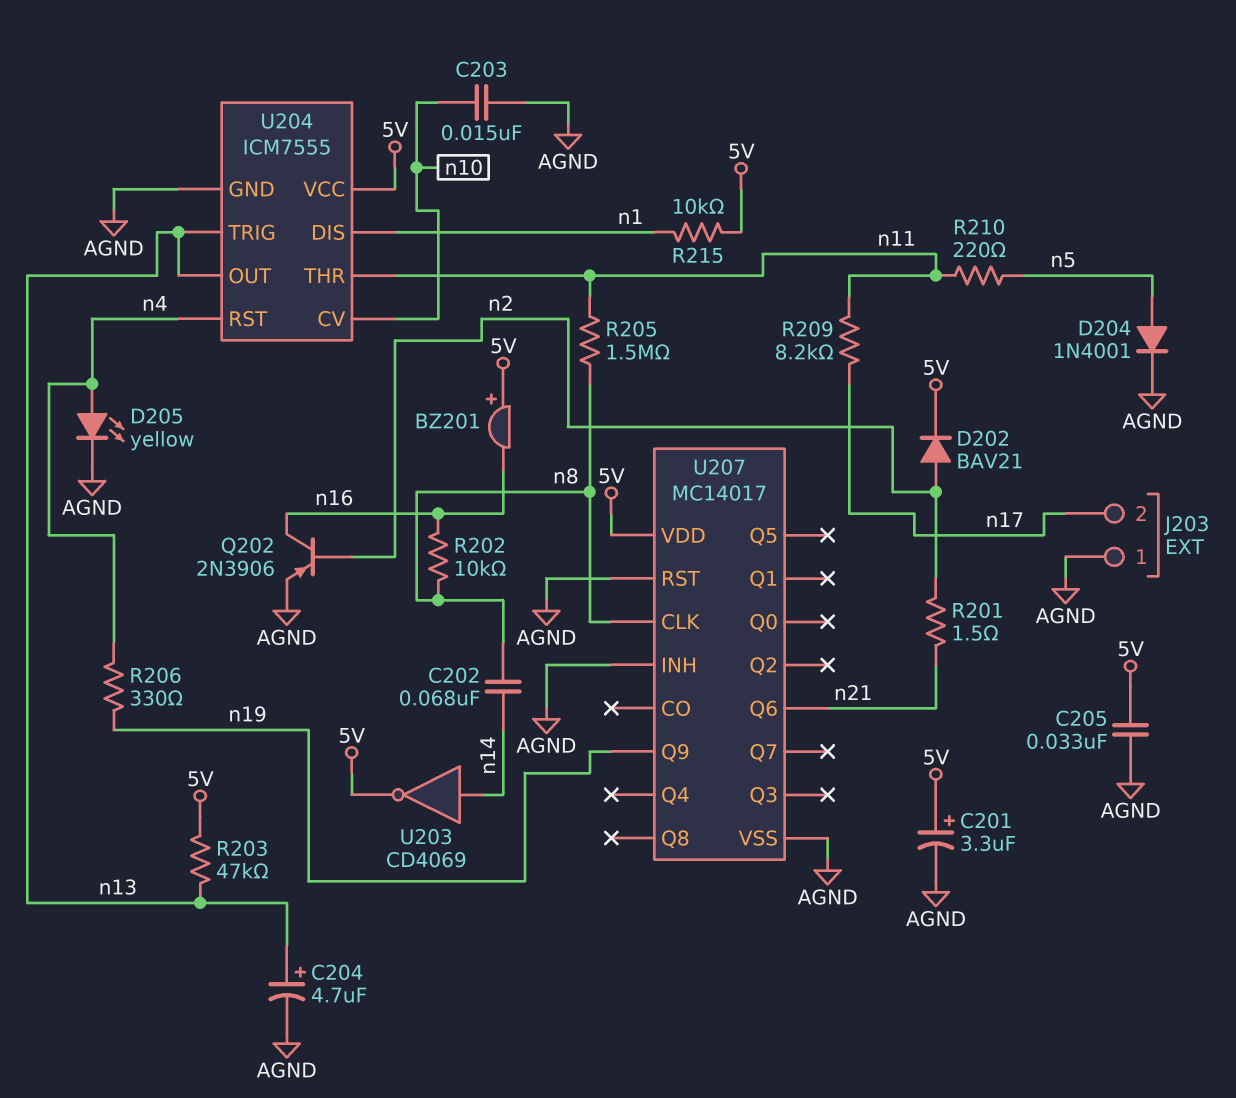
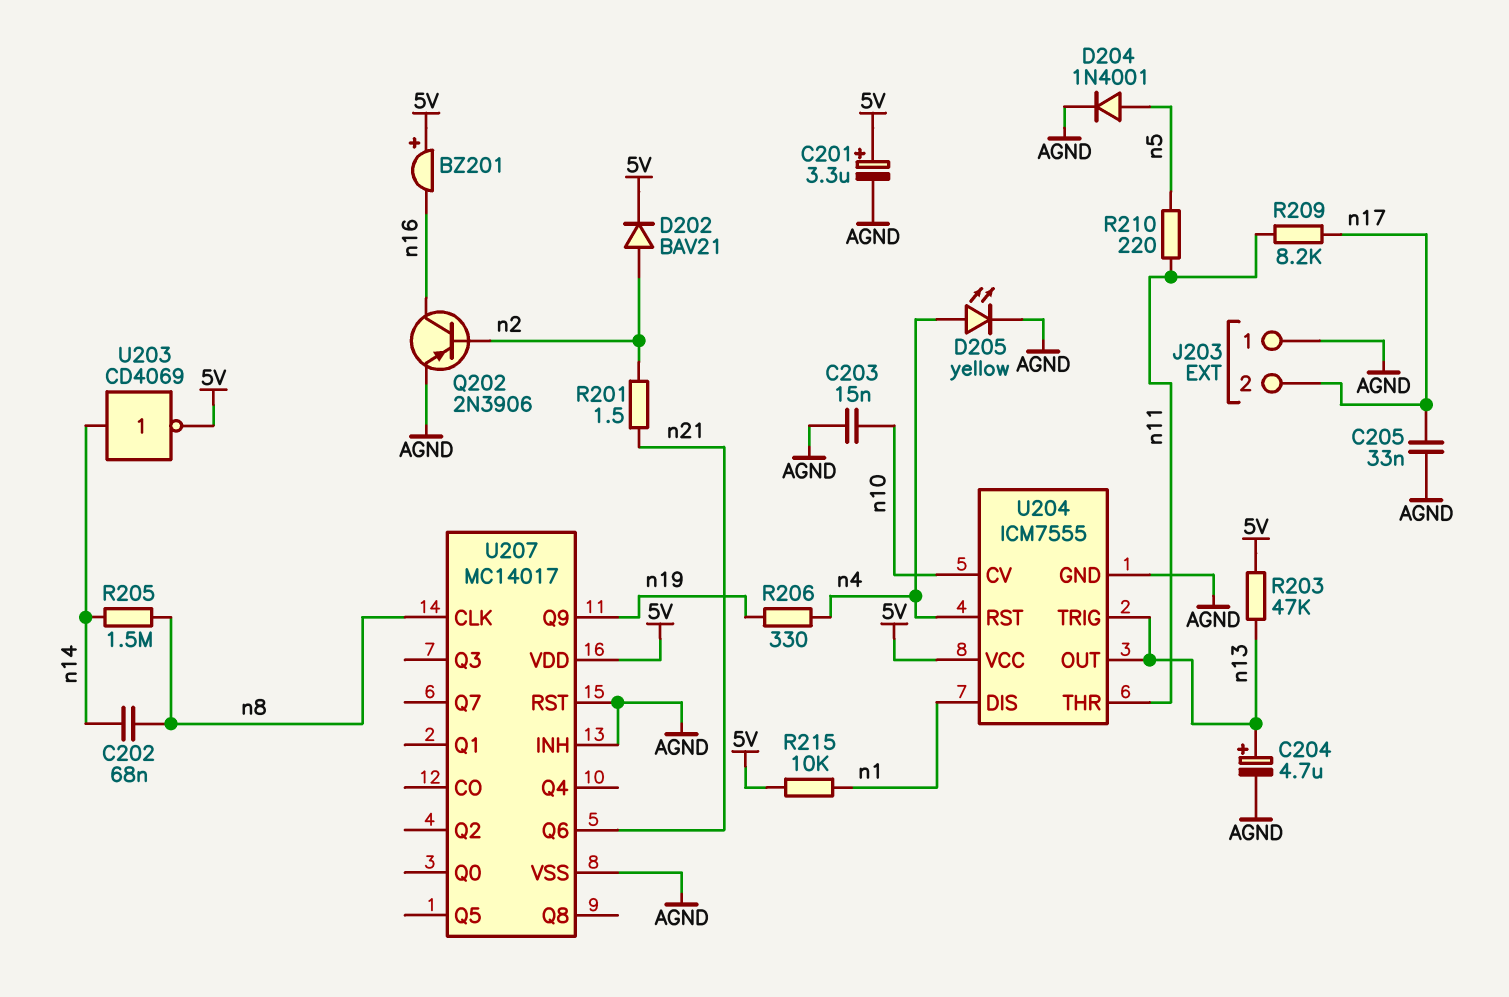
C205: 33nF (5V, AGND) -> 33nF (AGND, n17)
R202: 10k (n8, n16) -> none
R205: 1.5M (n8, n11) -> 1.5M (n8, n14)

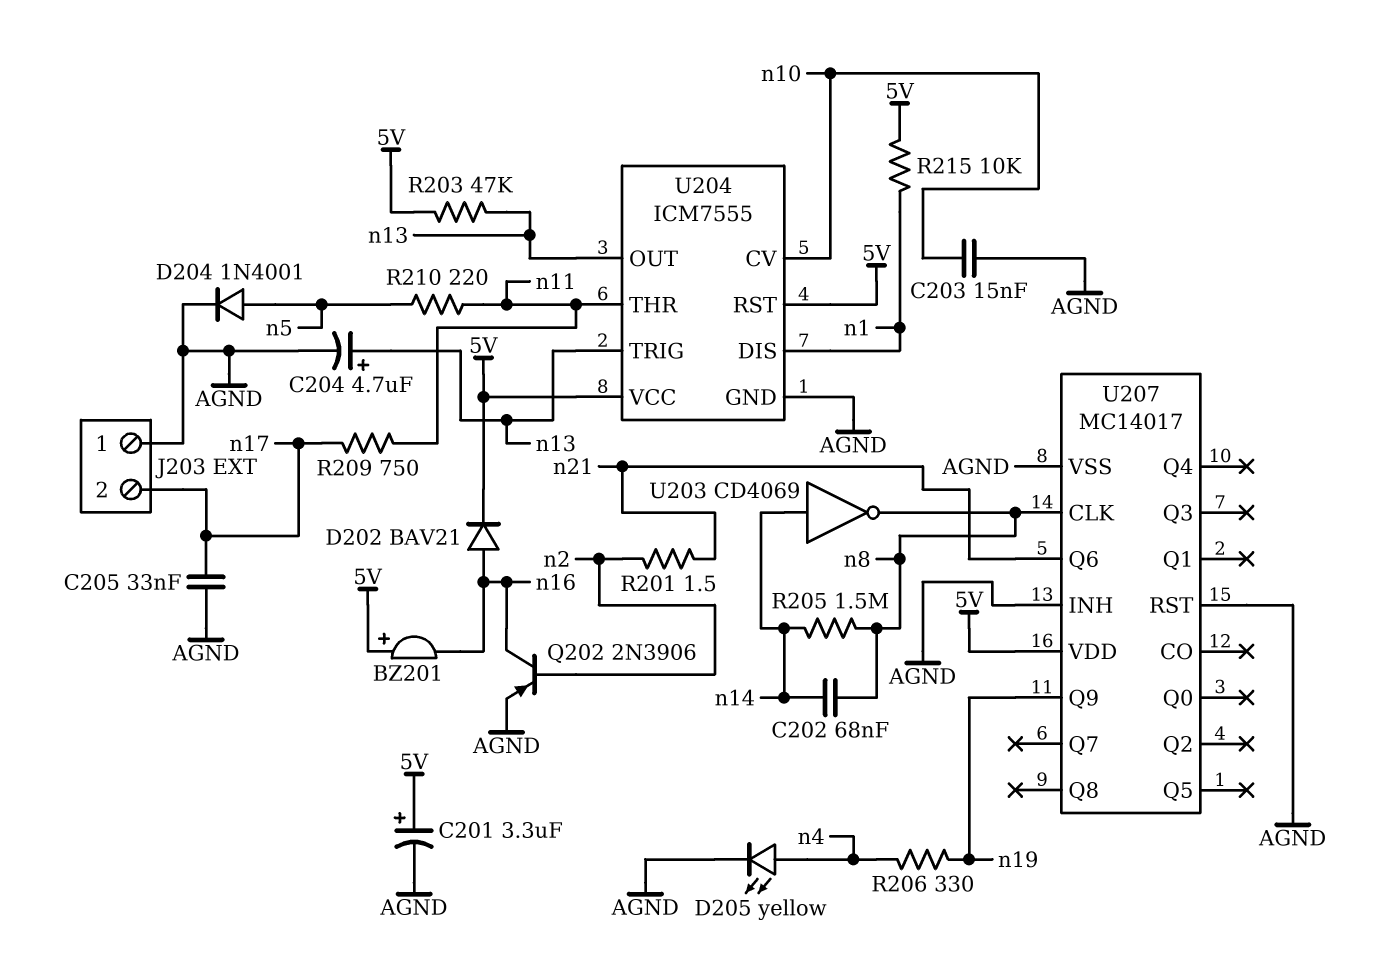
D202: diode BAV21 (A n2, K 5V) -> diode BAV21 (A n16, K 5V)
R209: 8.2k (n11, n17) -> 750 (n11, n17)
U203: NOT CD4069 (in n14, out 5V) -> NOT CD4069 (in n14, out n8)
U204 pin RST: n4 -> 5V

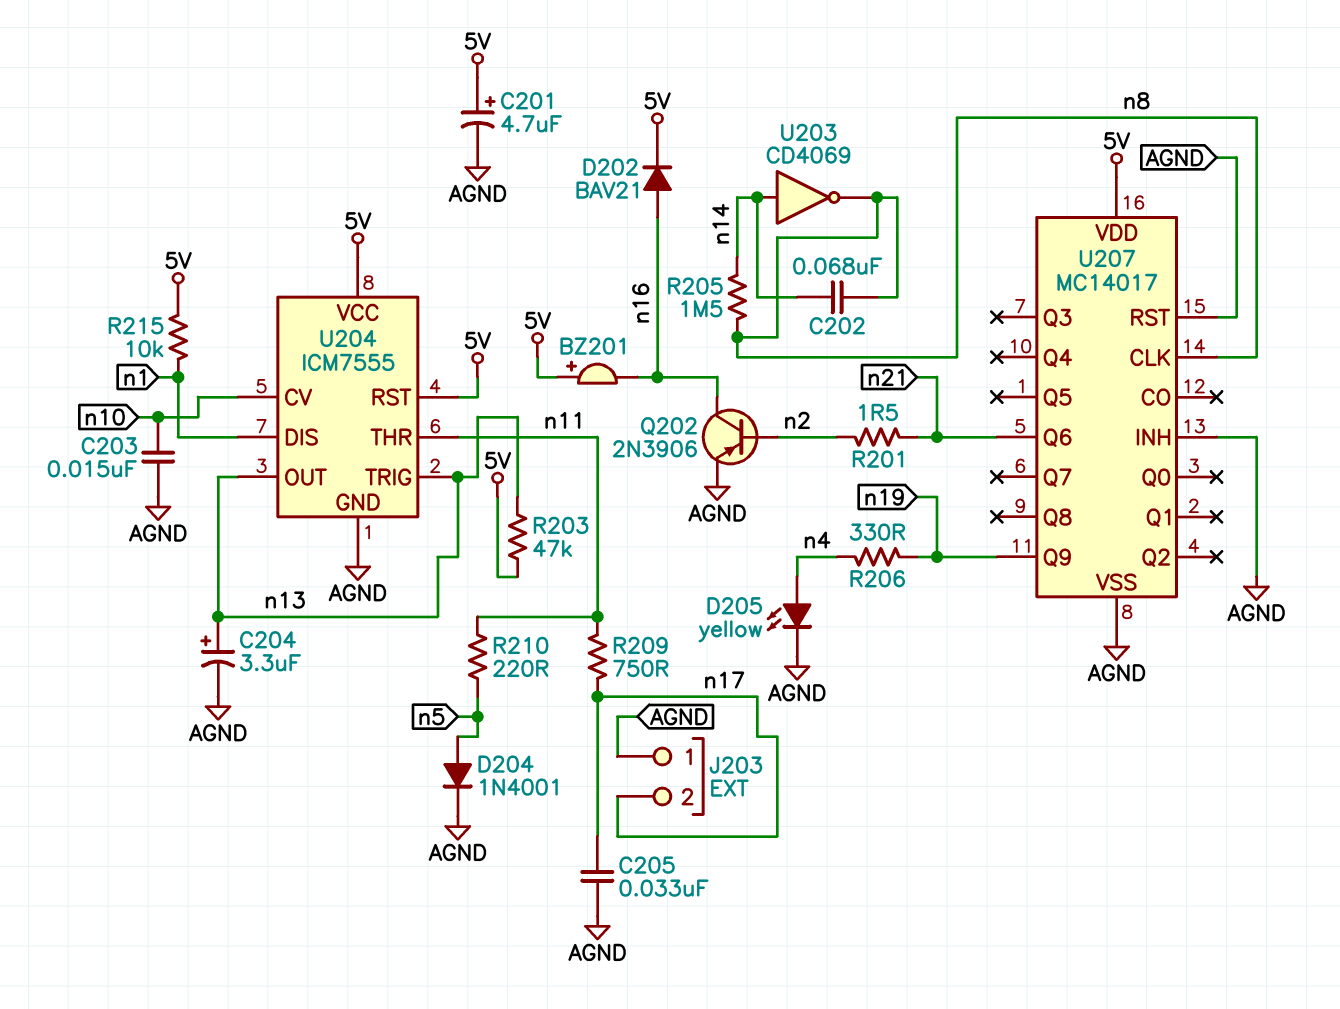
C201: 3.3uF (plus 5V, minus AGND) -> 4.7uF (plus 5V, minus AGND)
C204: 4.7uF (plus n13, minus AGND) -> 3.3uF (plus n13, minus AGND)

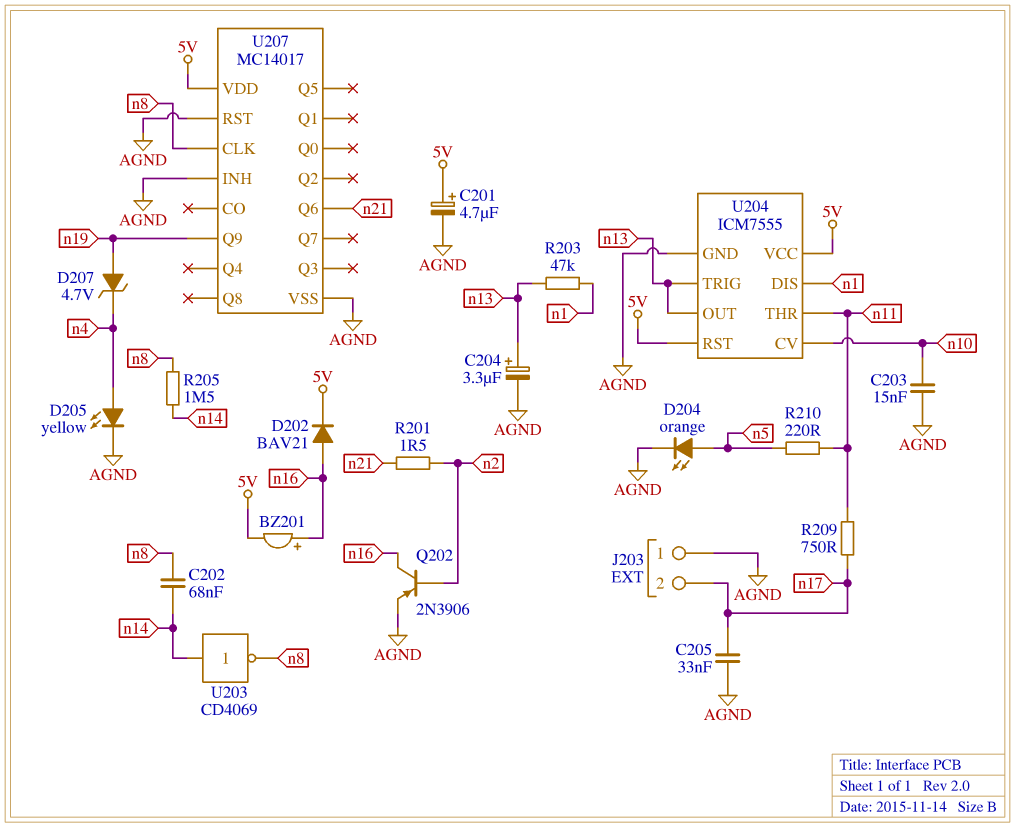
BZ201: buzzer (plus 5V, minus n16) -> buzzer (plus n16, minus 5V)
D204: diode 1N4001 (A n5, K AGND) -> LED orange (A n5, K AGND)
D207: none -> zener 4.7V (A n19, K n4)
R203: 47k (5V, n13) -> 47k (n1, n13)
R206: 330 (n4, n19) -> none
R215: 10k (5V, n1) -> none

